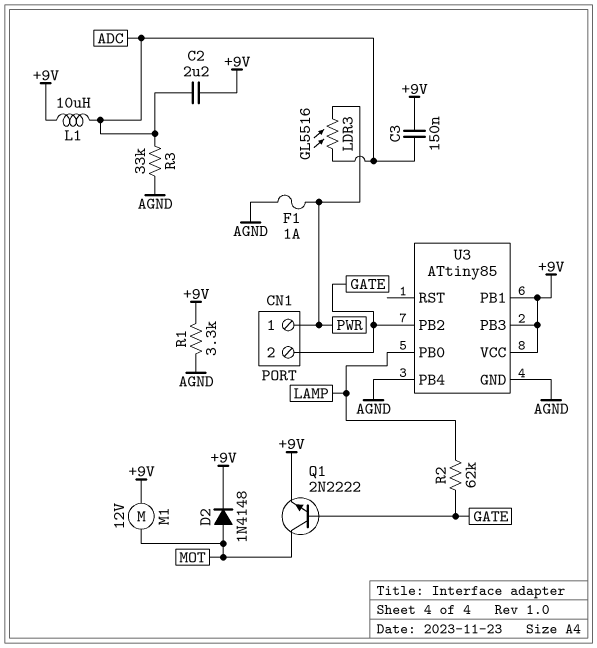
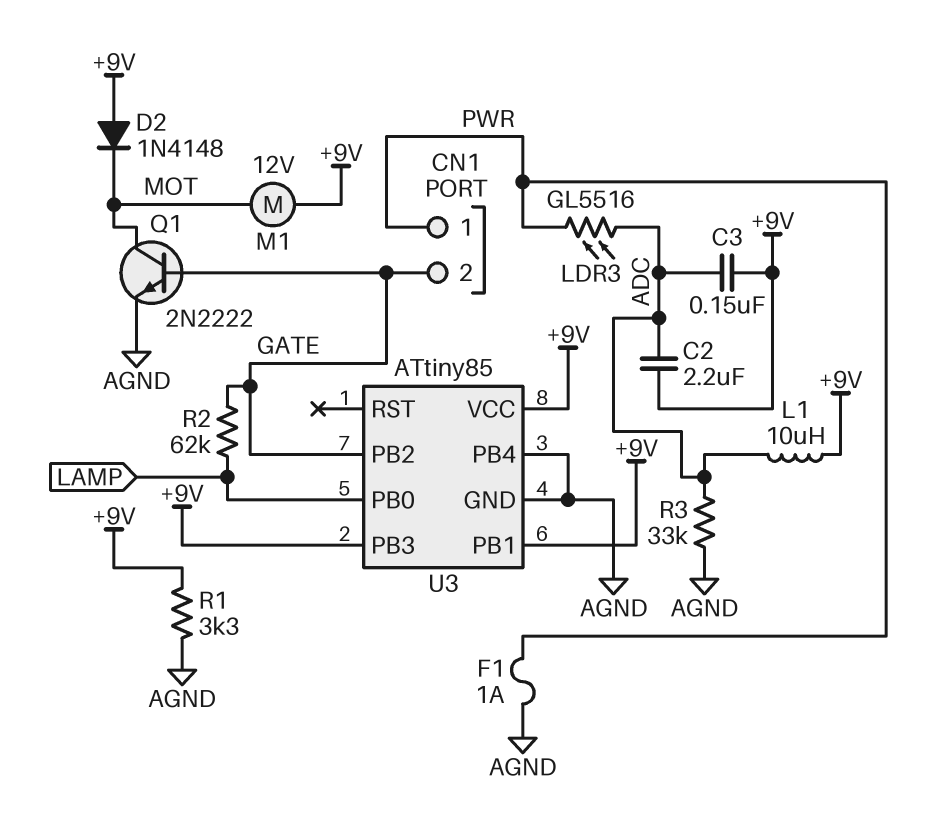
D2: diode 1N4148 (A MOT, K +9V) -> diode 1N4148 (A +9V, K MOT)
Q1: NPN 2N2222 (B GATE, C MOT, E +9V) -> NPN 2N2222 (B GATE, C MOT, E AGND)

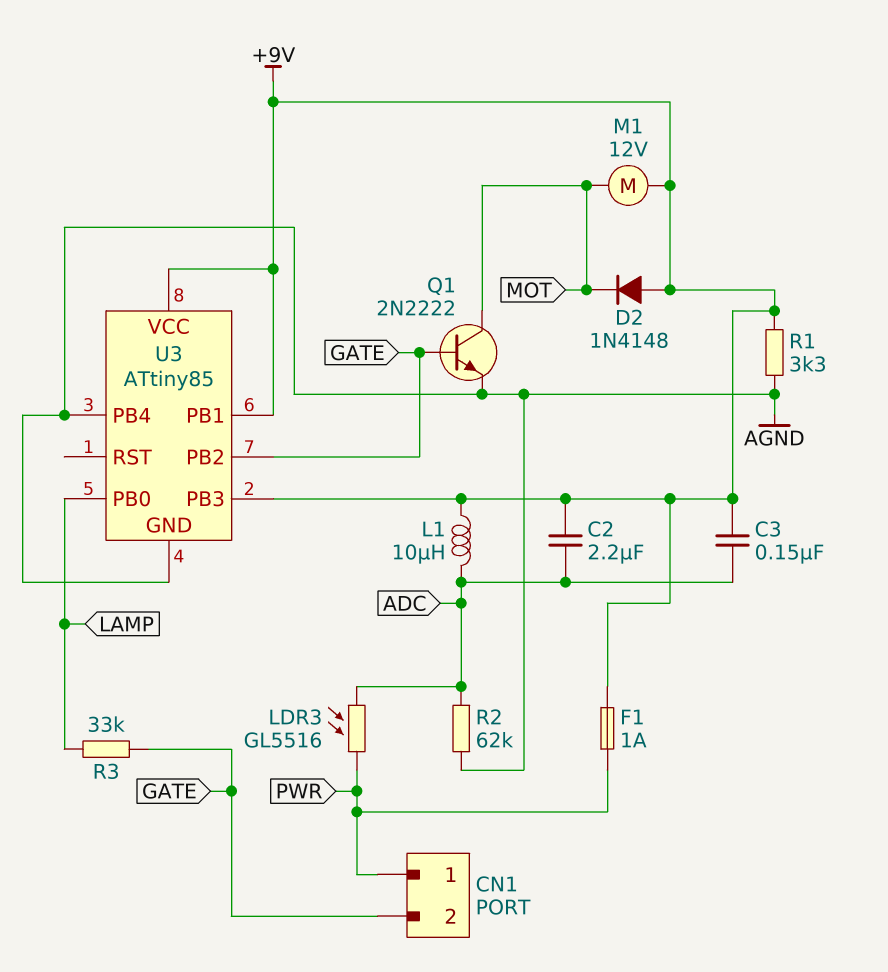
F1: 1A (AGND, PWR) -> 1A (+9V, PWR)
R2: 62k (GATE, LAMP) -> 62k (ADC, AGND)
R3: 33k (ADC, AGND) -> 33k (GATE, LAMP)

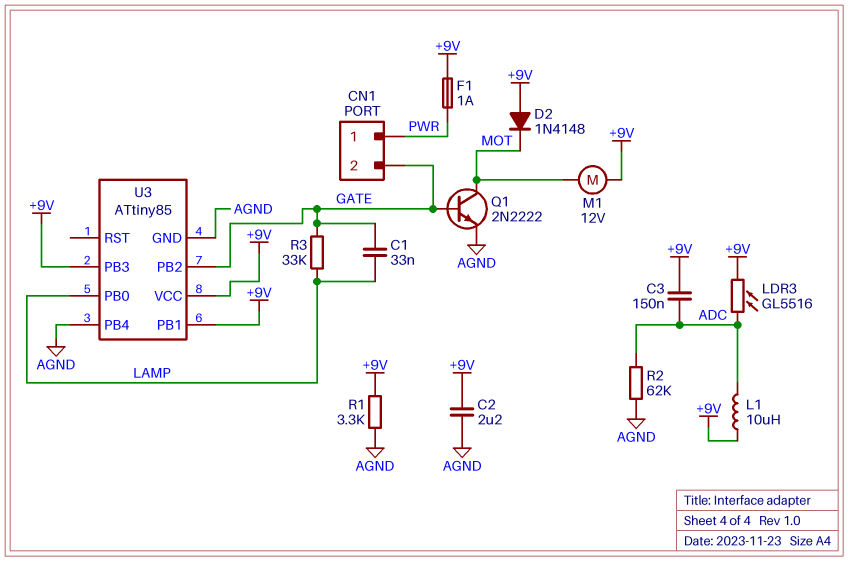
C1: none -> 33nF (GATE, LAMP)
C2: 2.2uF (+9V, ADC) -> 2.2uF (+9V, AGND)
LDR3: GL5516 (ADC, PWR) -> GL5516 (+9V, ADC)

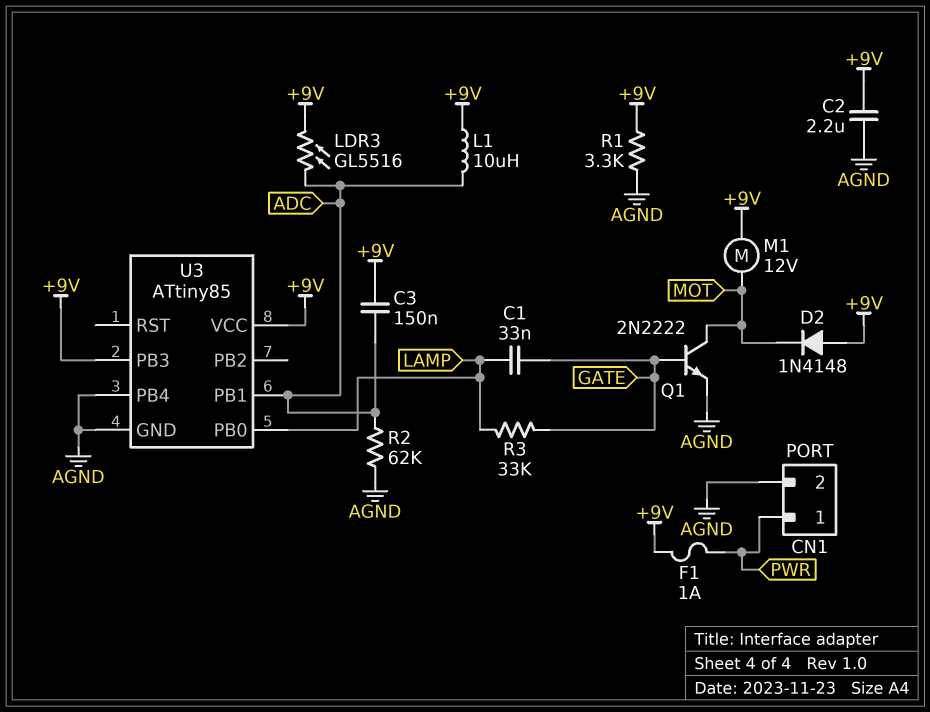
CN1 pin 2: GATE -> AGND
U3 pin PB1: +9V -> ADC
U3 pin PB2: GATE -> none

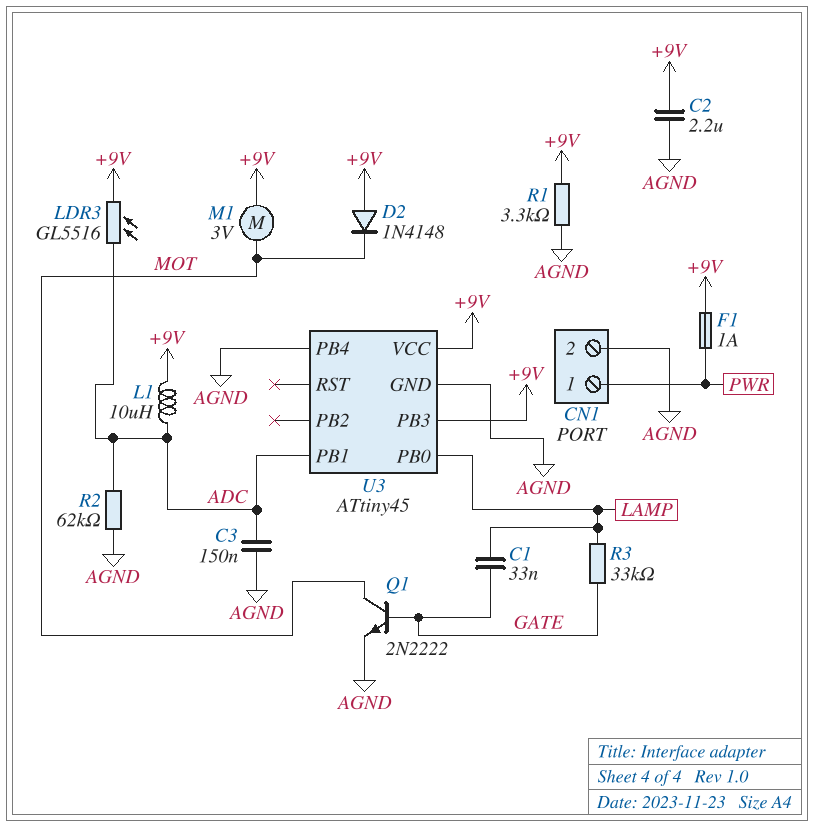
C3: 150nF (+9V, ADC) -> 150nF (ADC, AGND)
M1: motor 12V (+9V, MOT) -> motor 3V (+9V, MOT)
U3: ATtiny85 -> ATtiny45

